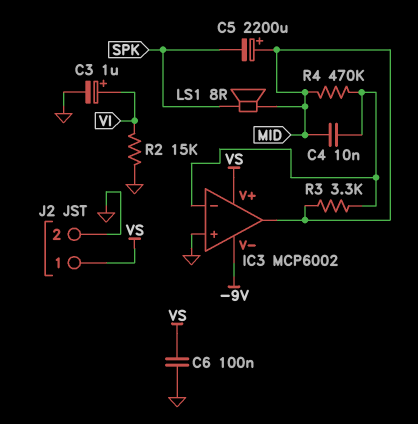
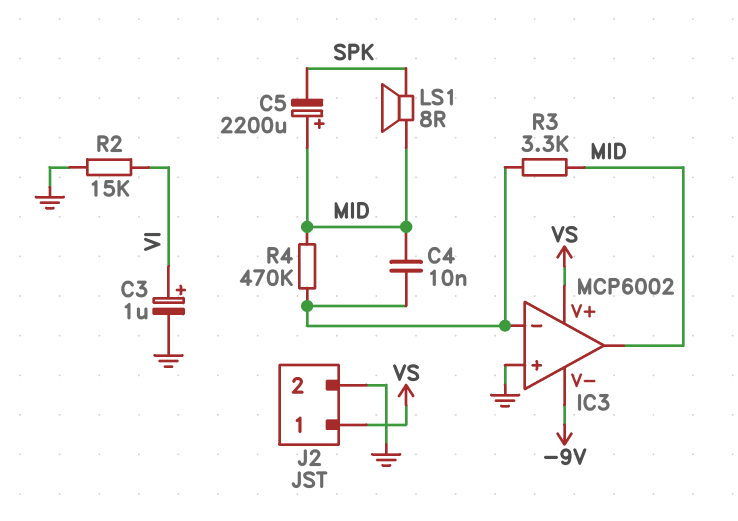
C6: 100nF (GND, VS) -> none

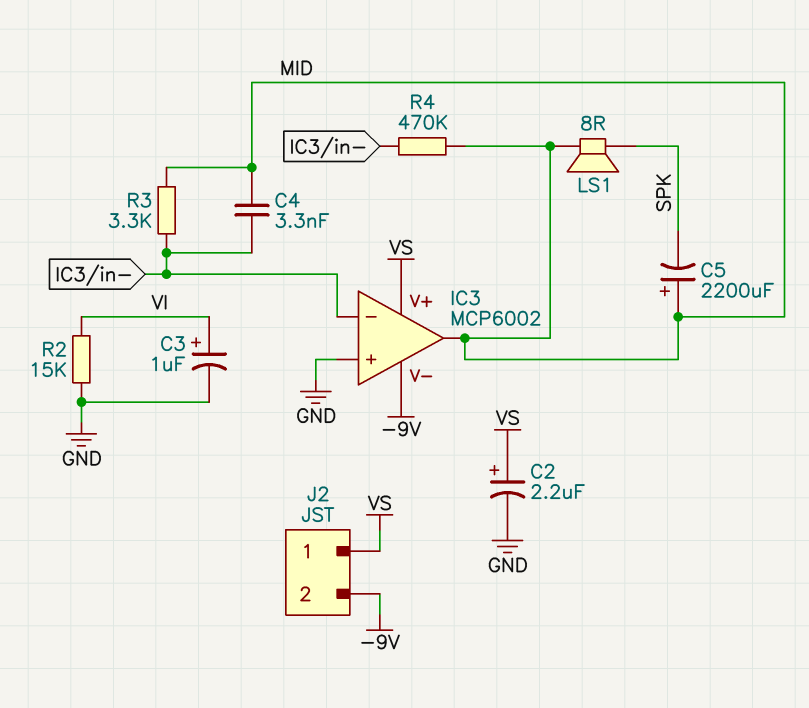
C2: none -> 2.2uF (plus VS, minus GND)
C4: 10nF (IC3/in-, MID) -> 3.3nF (IC3/in-, MID)
J2 pin 2: GND -> -9V

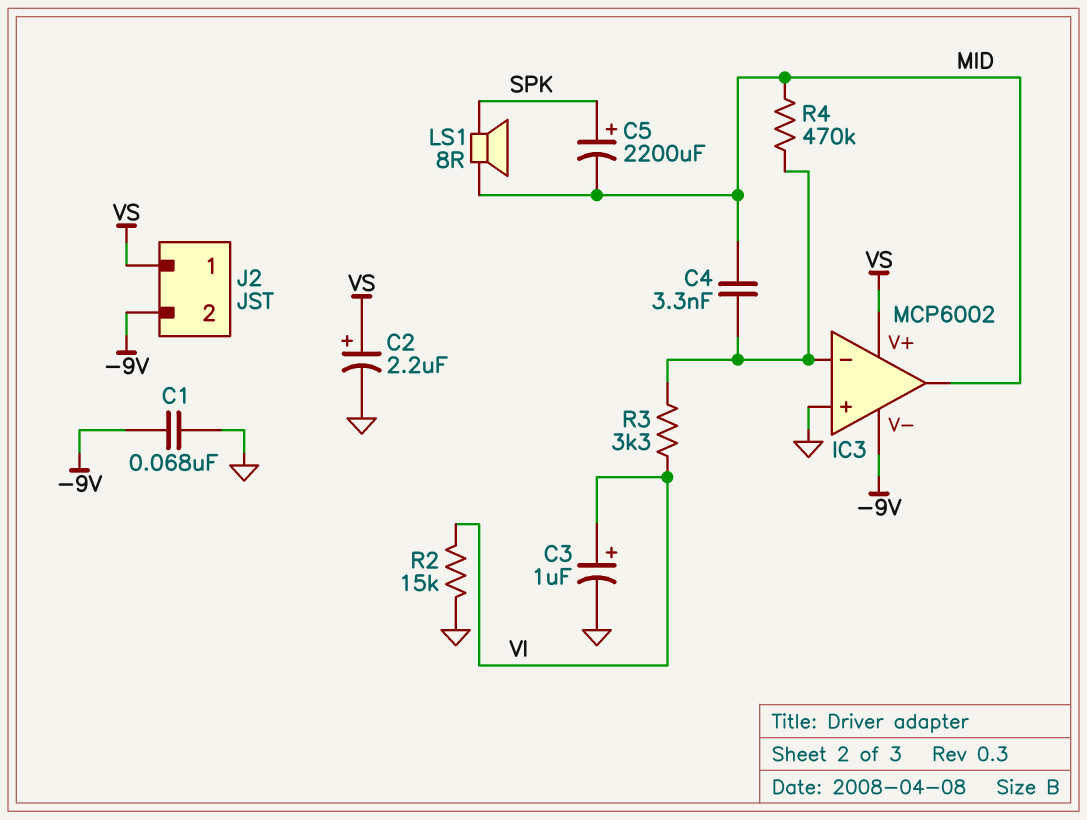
C1: none -> 68nF (-9V, GND)
C5: 2200uF (plus MID, minus SPK) -> 2200uF (plus SPK, minus MID)
R3: 3.3k (IC3/in-, MID) -> 3.3k (IC3/in-, VI)

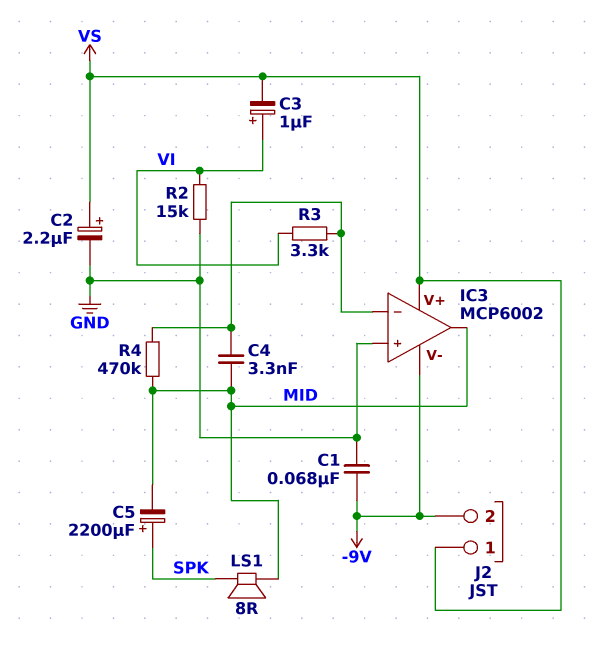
C3: 1uF (plus VI, minus GND) -> 1uF (plus VI, minus VS)

